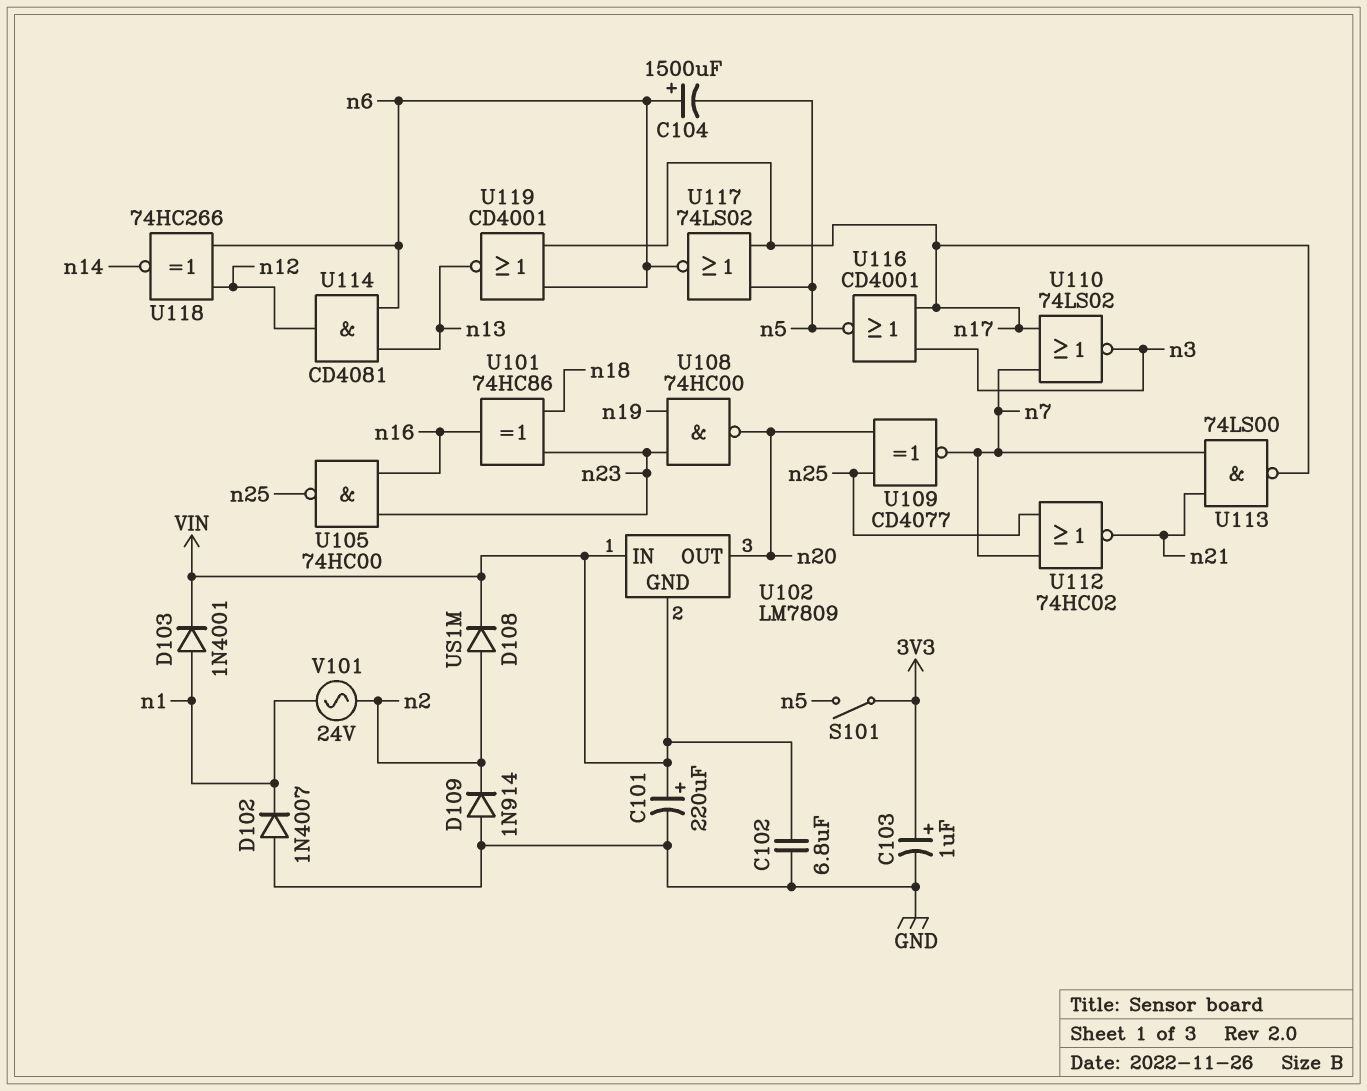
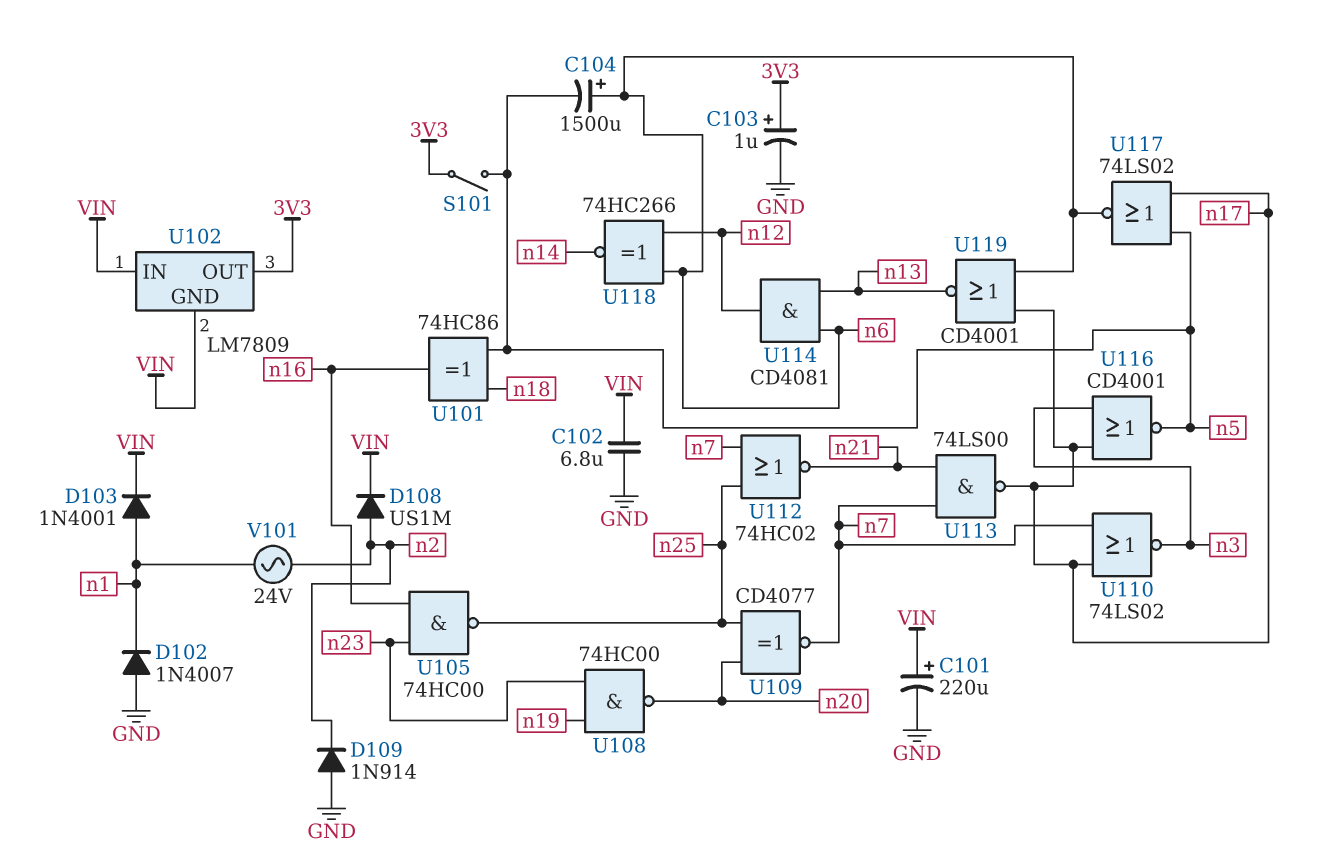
U101: XOR 74HC86 (in n18, in n23, out n16) -> XOR 74HC86 (in n5, in n18, out n16)
U102 pin OUT: n20 -> 3V3

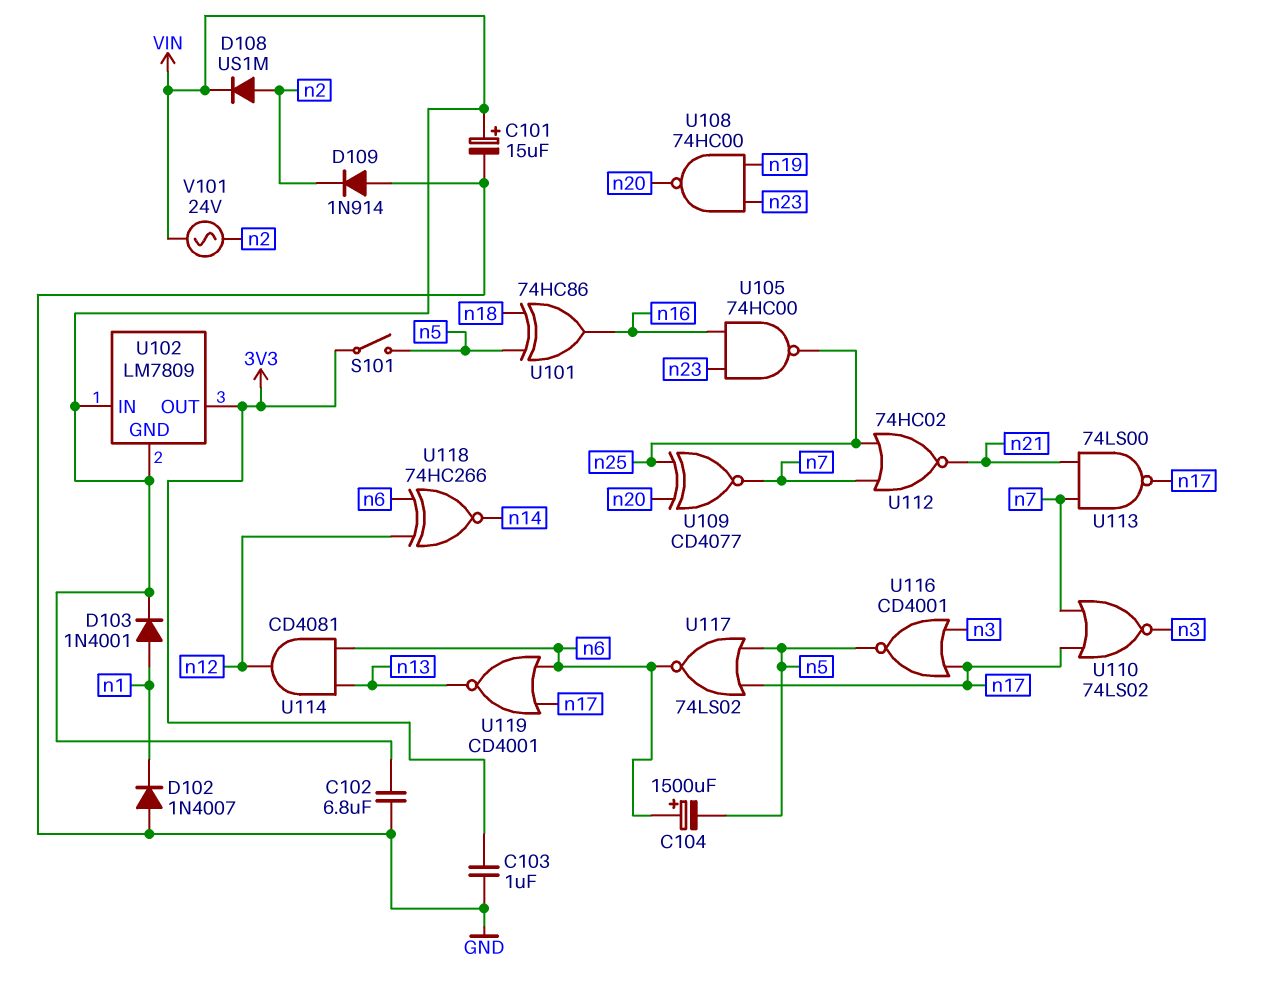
C101: 220uF (plus VIN, minus GND) -> 15uF (plus VIN, minus GND)
C103: 1uF (plus 3V3, minus GND) -> 1uF (3V3, GND)
V101: AC 24V (n1, n2) -> AC 24V (VIN, n2)

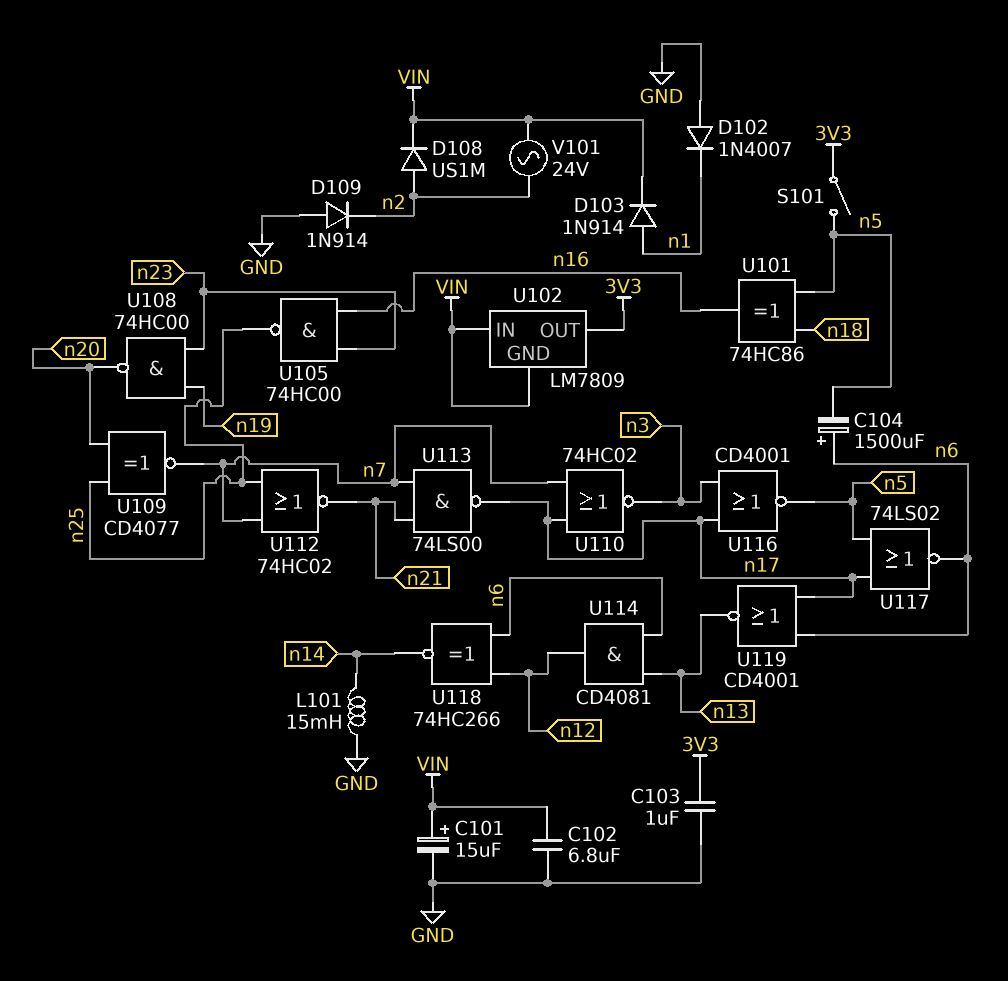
D103: diode 1N4001 (A n1, K VIN) -> diode 1N914 (A n1, K VIN)
L101: none -> 15mH (GND, n14)
U110: NOR 74LS02 (in n7, in n17, out n3) -> NOR 74HC02 (in n7, in n17, out n3)

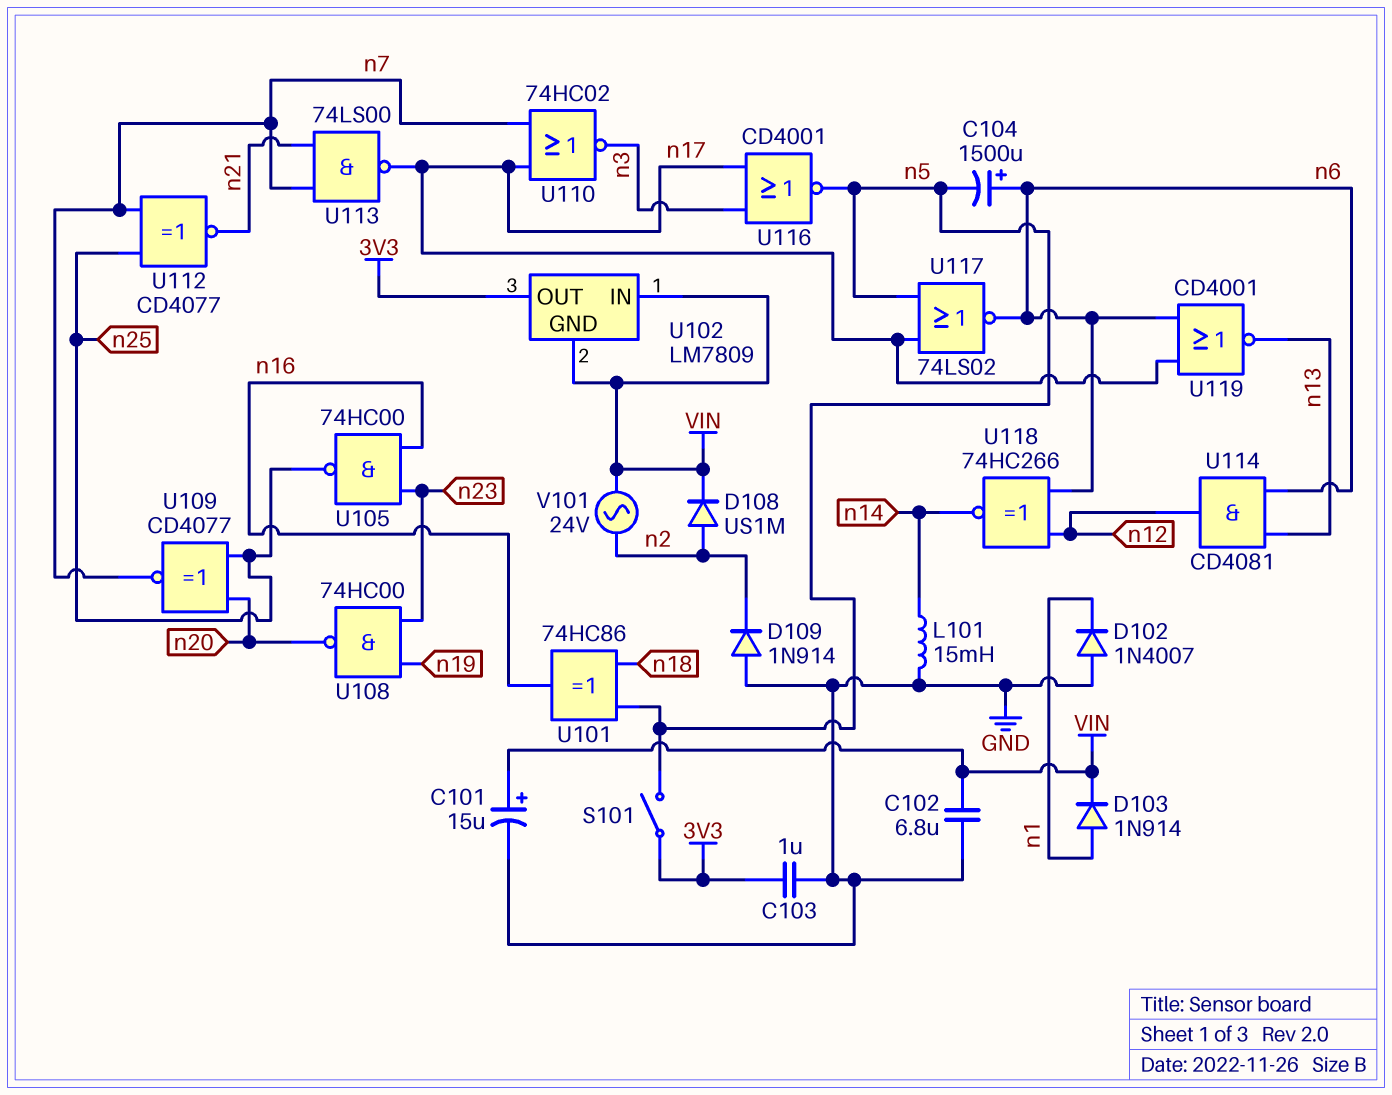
U112: NOR 74HC02 (in n7, in n25, out n21) -> XNOR CD4077 (in n7, in n25, out n21)

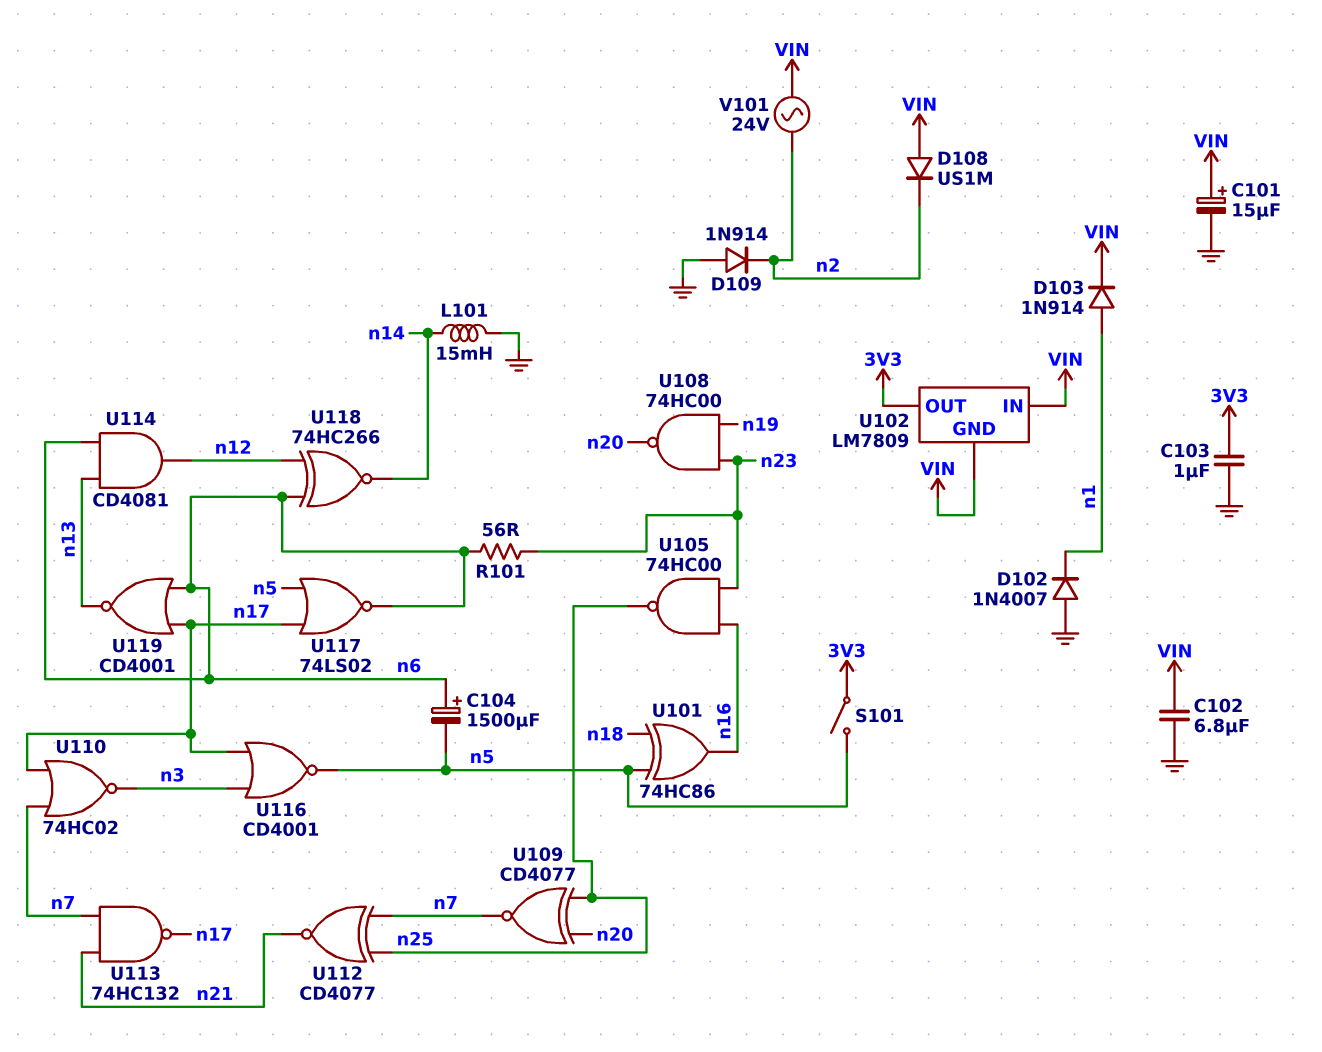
D108: diode US1M (A n2, K VIN) -> diode US1M (A VIN, K n2)
R101: none -> 56 (n6, n23)
U113: NAND 74LS00 (in n7, in n21, out n17) -> NAND 74HC132 (in n7, in n21, out n17)

